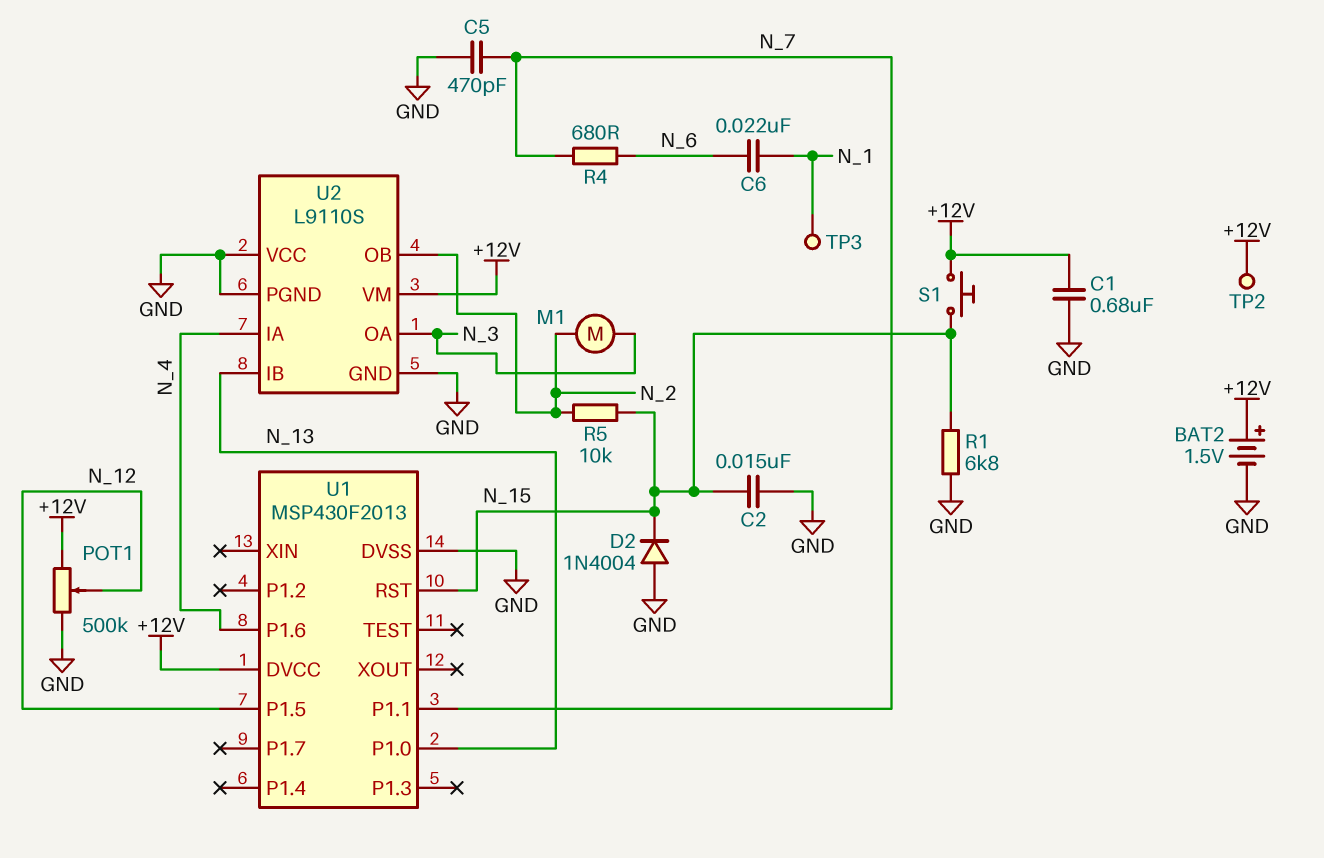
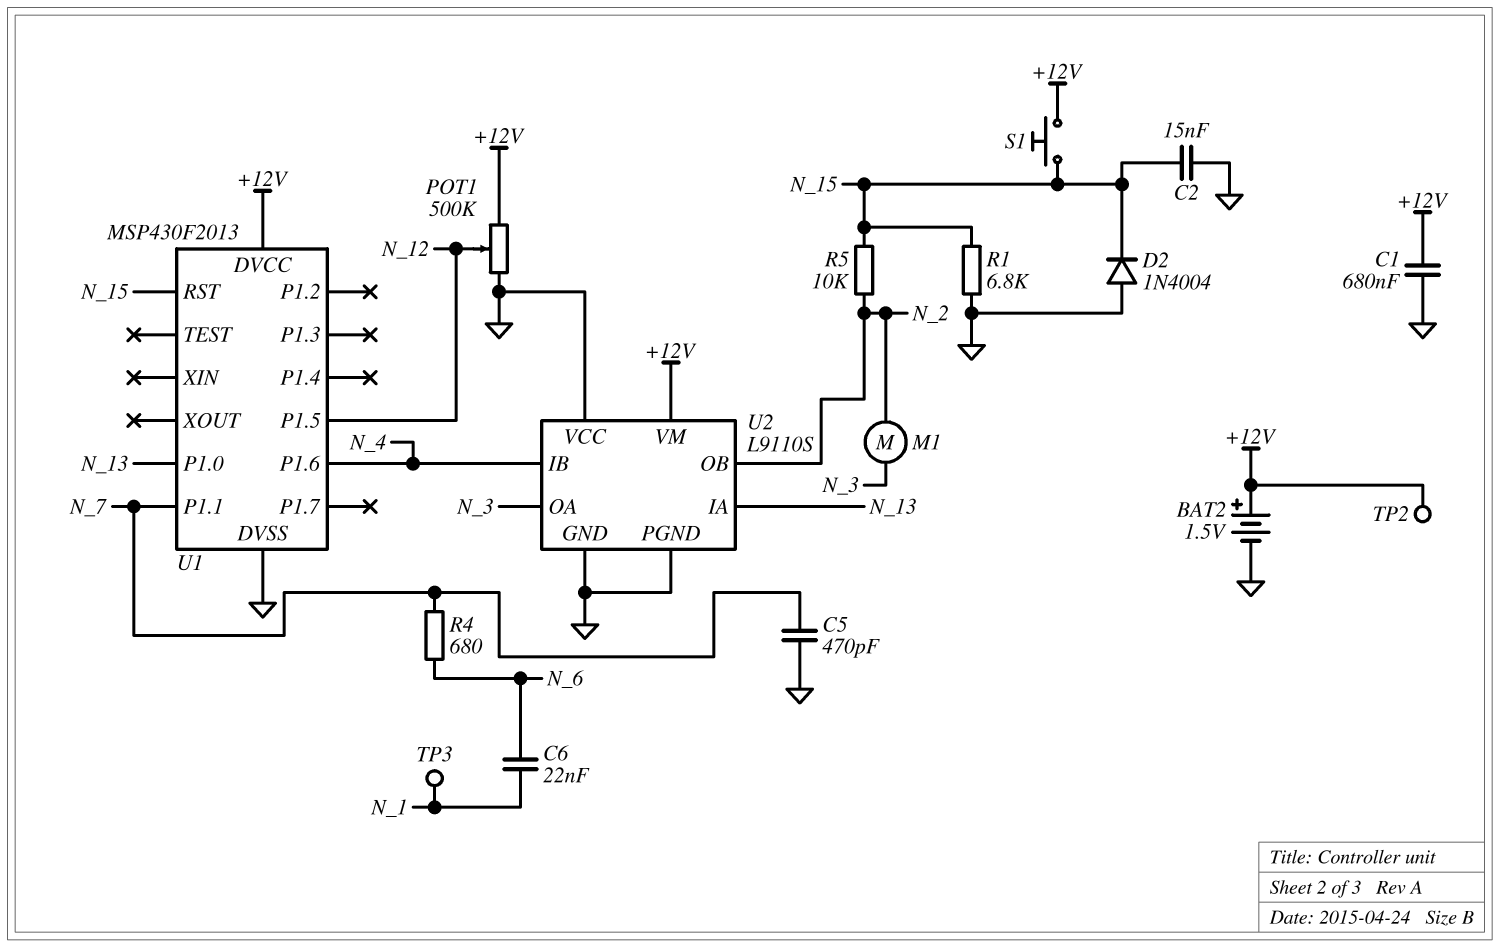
U2 pin IA: N_4 -> N_13
U2 pin IB: N_13 -> N_4

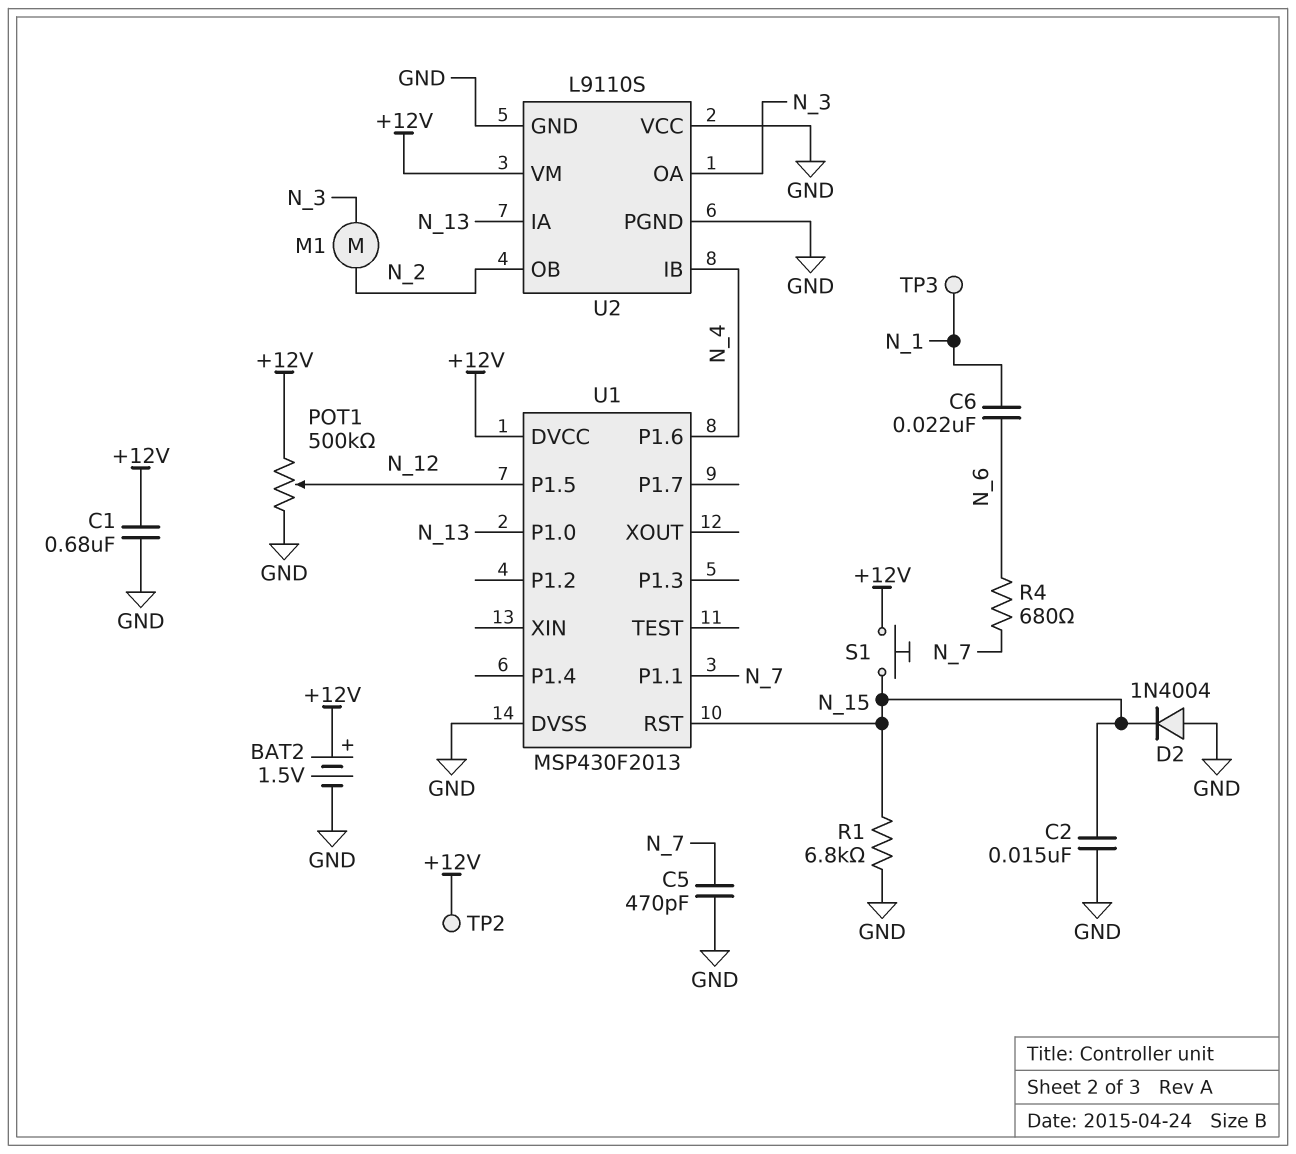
R5: 10k (N_2, N_15) -> none

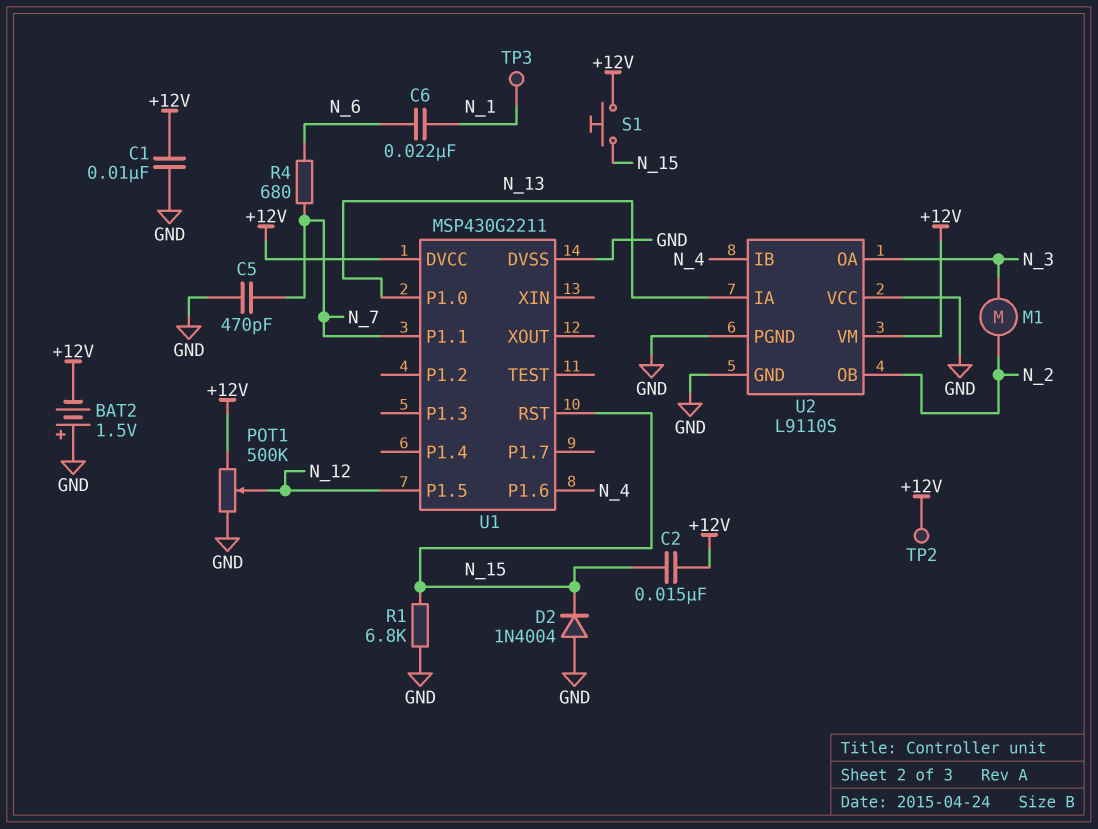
BAT2: 1.5V (plus +12V, minus GND) -> 1.5V (plus GND, minus +12V)
C1: 680nF (+12V, GND) -> 10nF (+12V, GND)
C2: 15nF (GND, N_15) -> 15nF (+12V, N_15)
U1: MSP430F2013 -> MSP430G2211

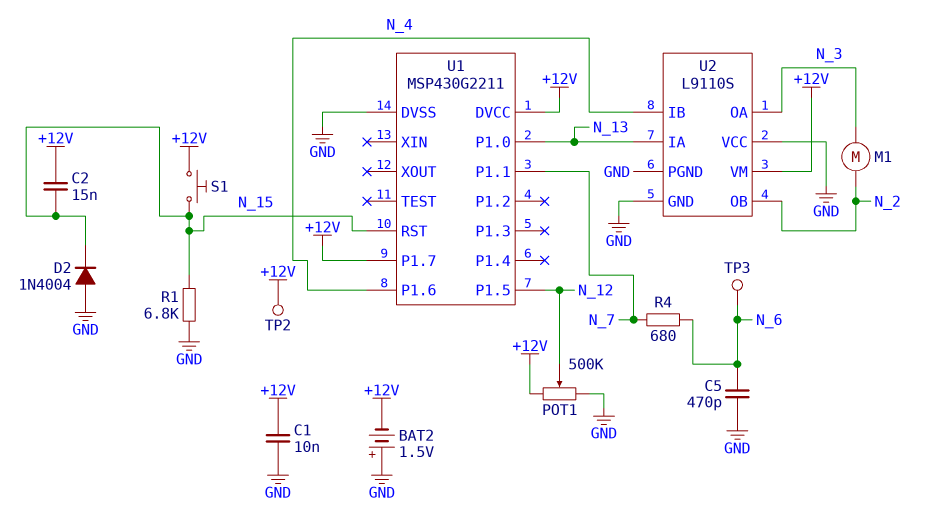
C5: 470pF (GND, N_7) -> 470pF (GND, N_6)
C6: 22nF (N_1, N_6) -> none
TP3: test point (N_1) -> test point (N_6)
U1 pin P1.7: none -> +12V

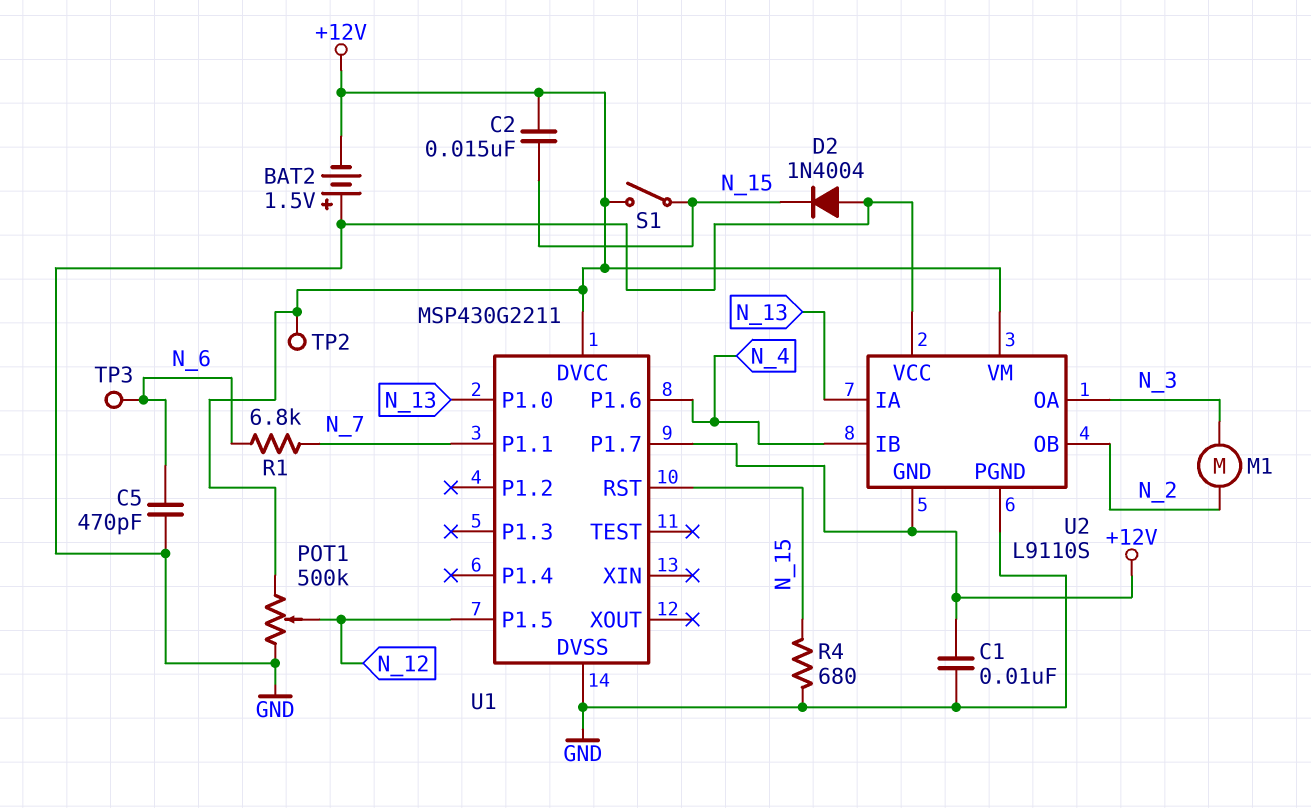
R1: 6.8k (GND, N_15) -> 6.8k (N_6, N_7)
R4: 680 (N_6, N_7) -> 680 (GND, N_15)
S1: button (+12V, N_15) -> switch (+12V, N_15)
U2 pin GND: GND -> +12V

